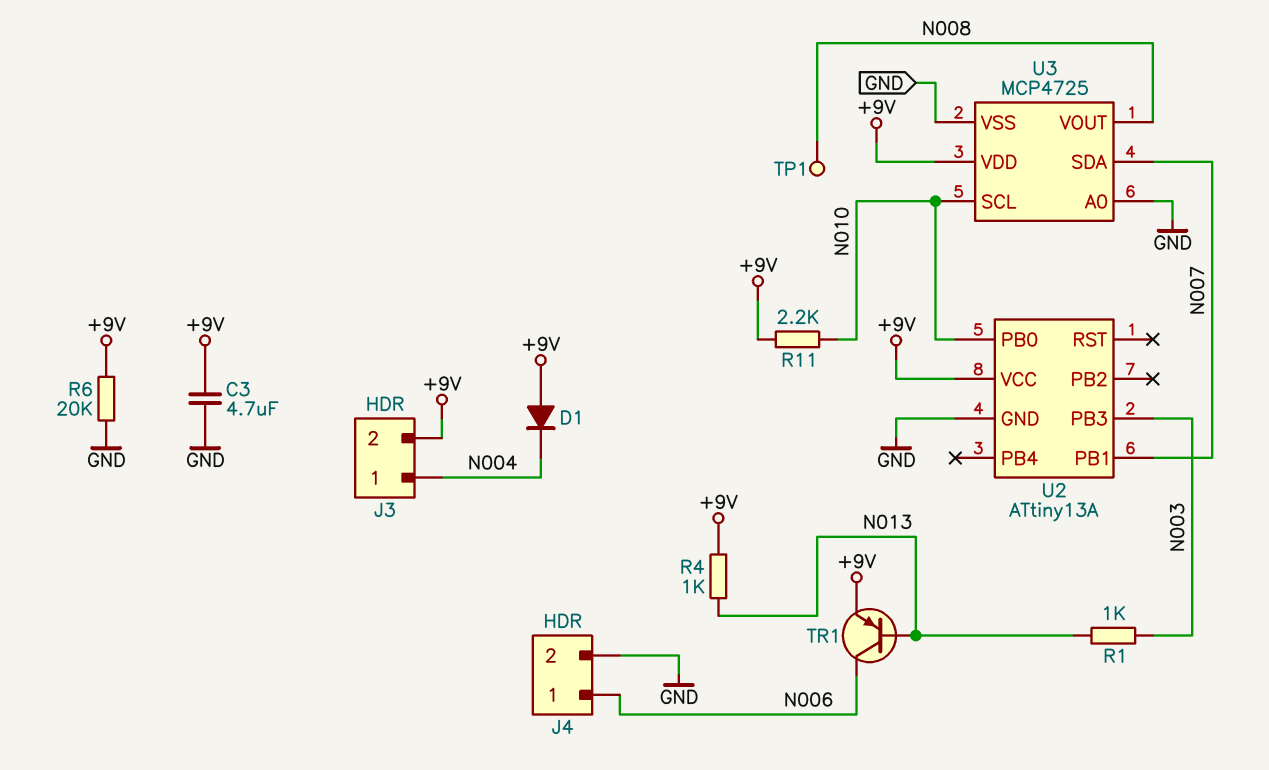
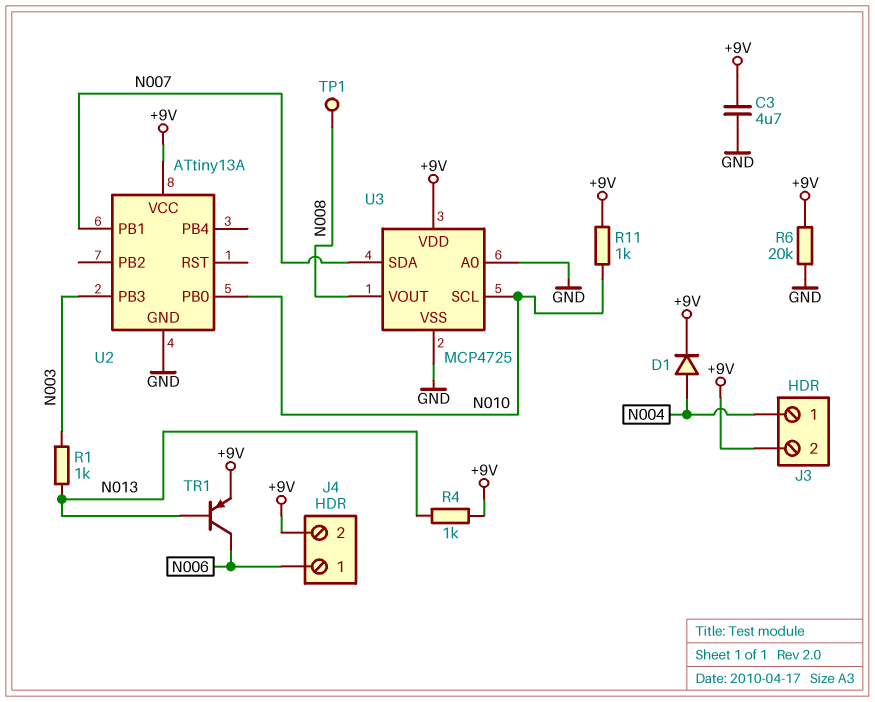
D1: diode (A +9V, K N004) -> diode (A N004, K +9V)
J4 pin 2: GND -> +9V
R11: 2.2k (+9V, N010) -> 1k (+9V, N010)

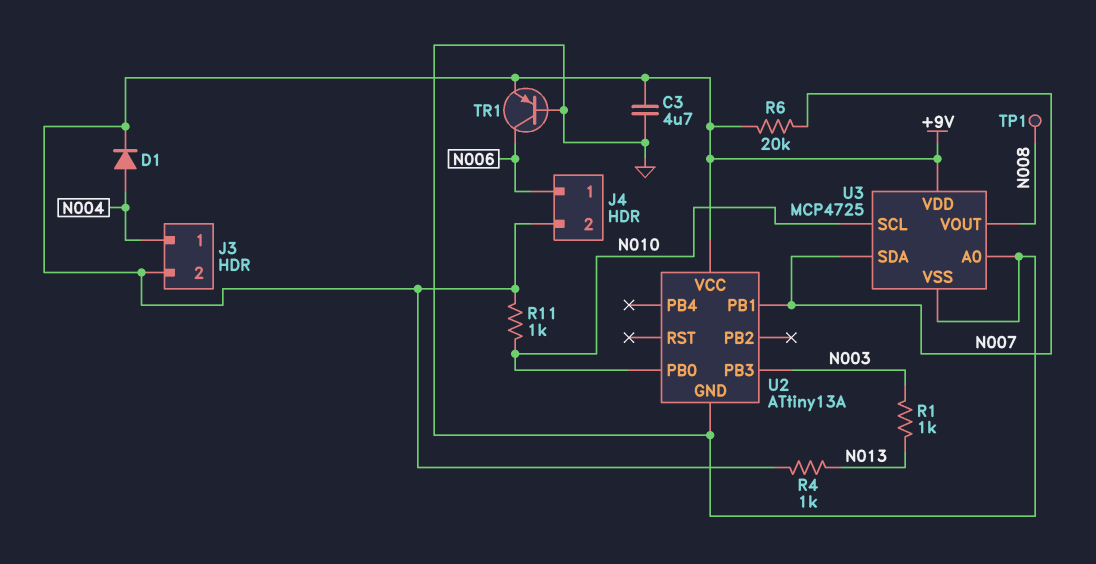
R6: 20k (+9V, GND) -> 20k (+9V, N007)
TR1: PNP (B N013, C N006, E +9V) -> PNP (B GND, C N006, E +9V)

